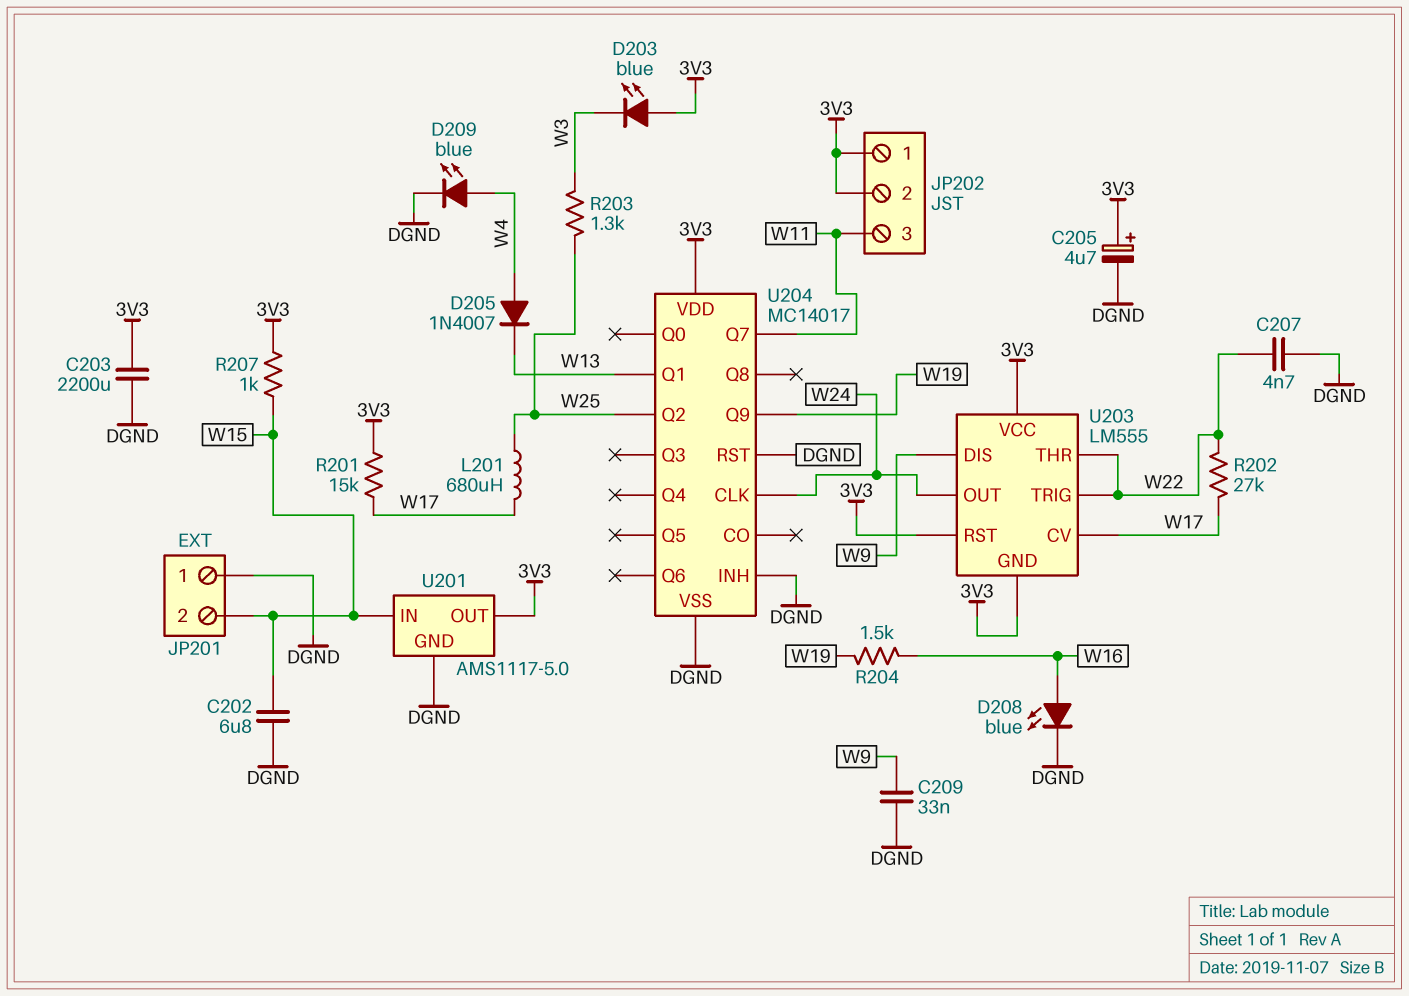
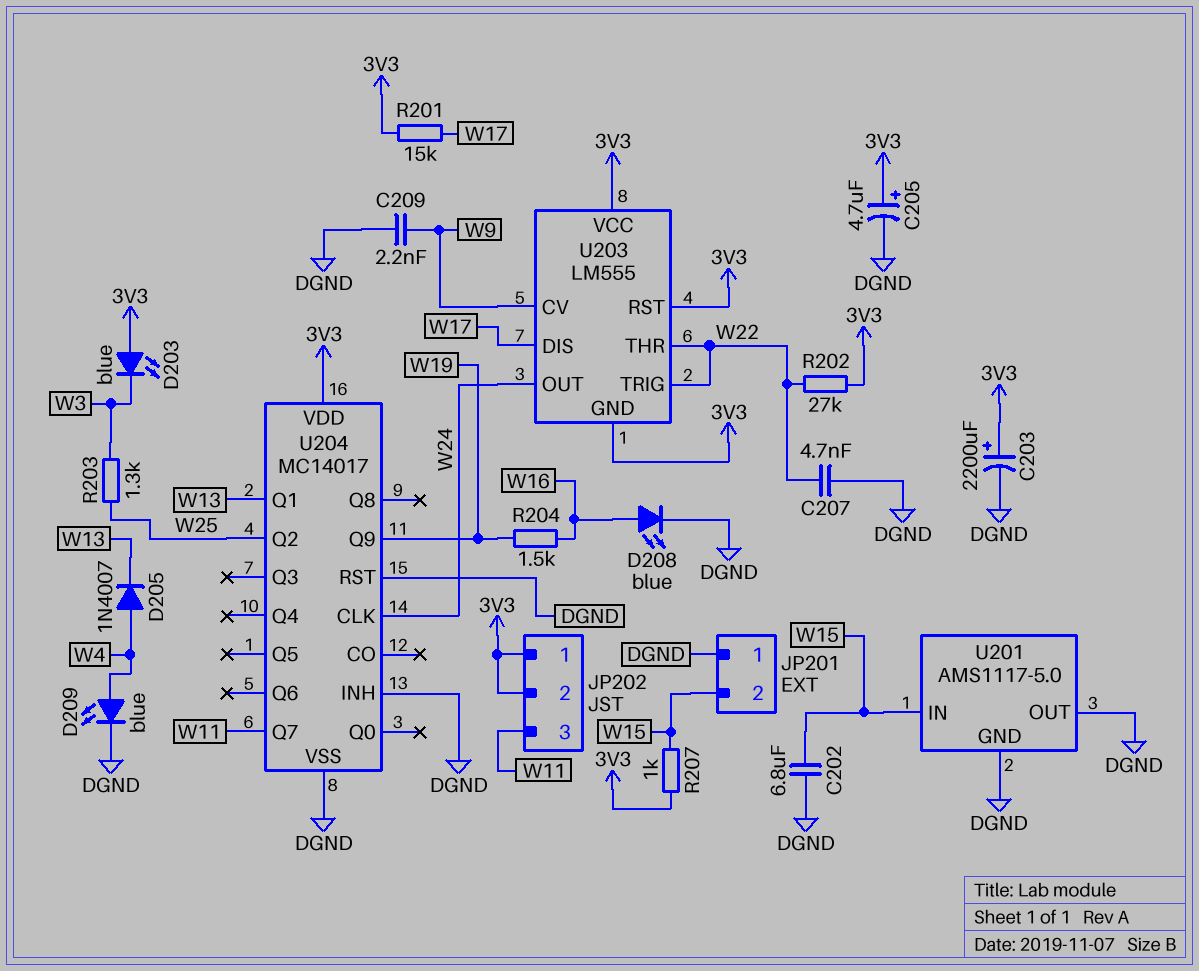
C203: 2200uF (3V3, DGND) -> 2200uF (plus 3V3, minus DGND)
C209: 33nF (DGND, W9) -> 2.2nF (DGND, W9)
L201: 680uH (W17, W25) -> none
R202: 27k (W17, W22) -> 27k (3V3, W22)
U201 pin OUT: 3V3 -> DGND
U203 pin CV: W17 -> W9
U203 pin DIS: W9 -> W17

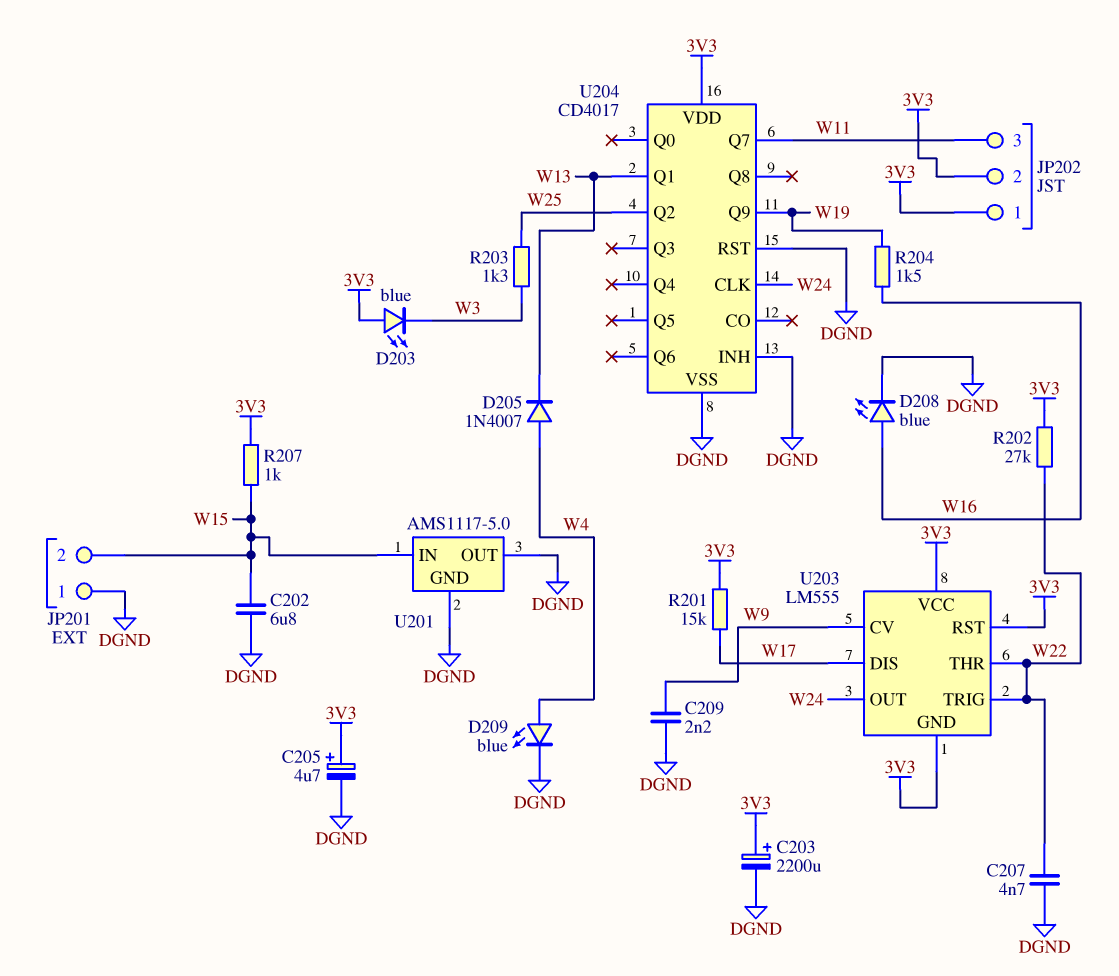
U204: MC14017 -> CD4017

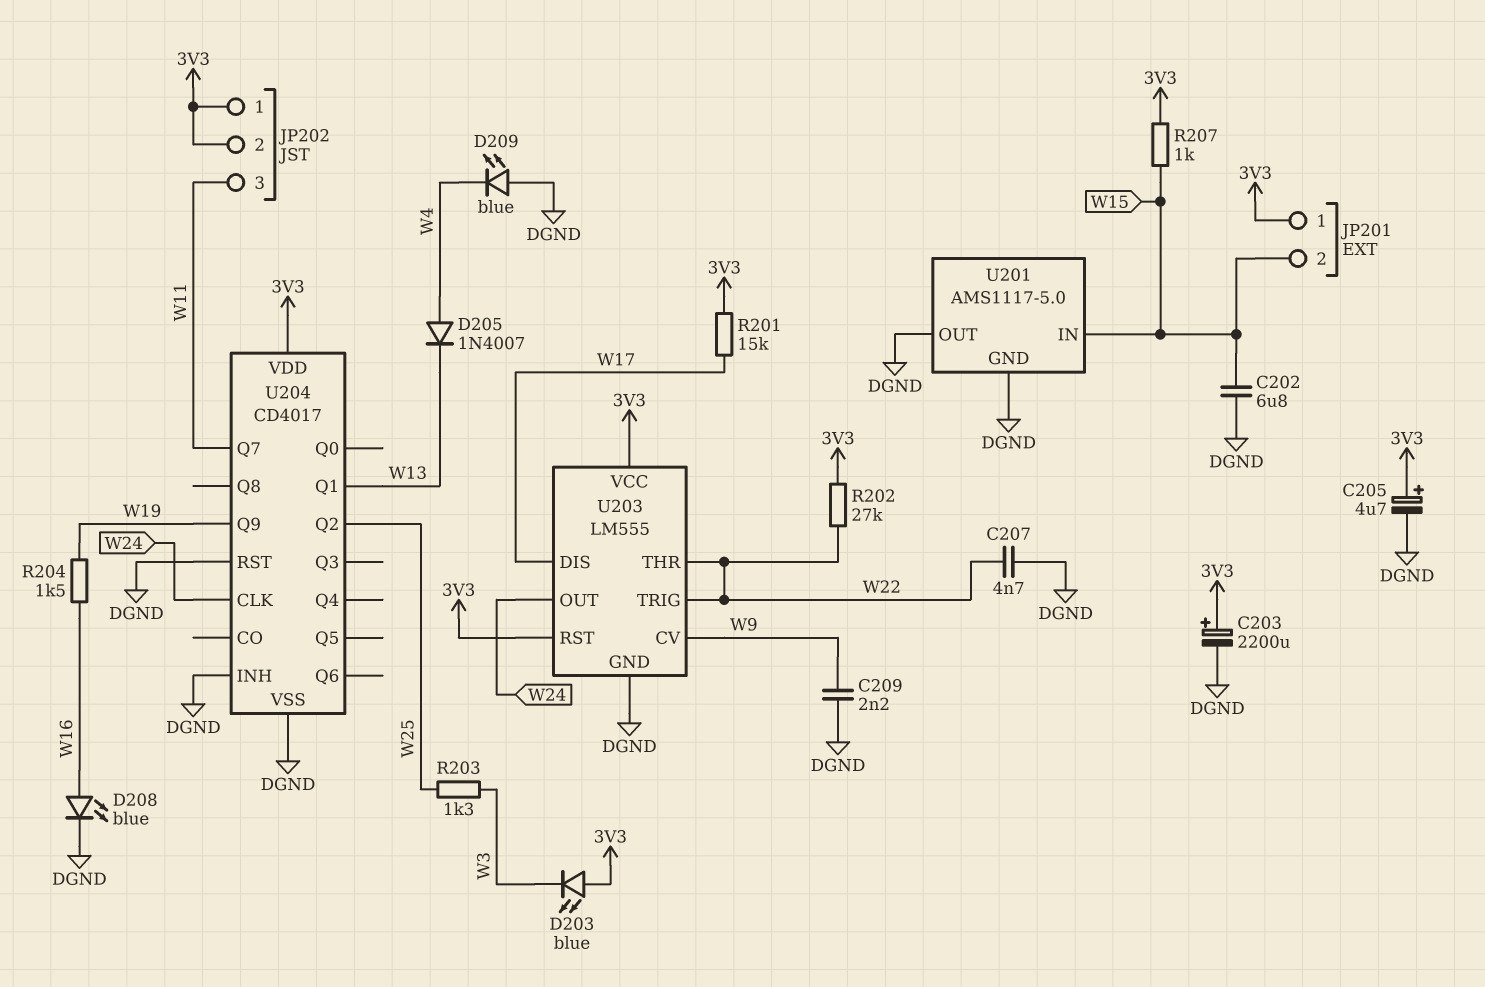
D209: LED blue (A W4, K DGND) -> LED blue (A DGND, K W4)
JP201 pin 1: DGND -> 3V3
U203 pin GND: 3V3 -> DGND

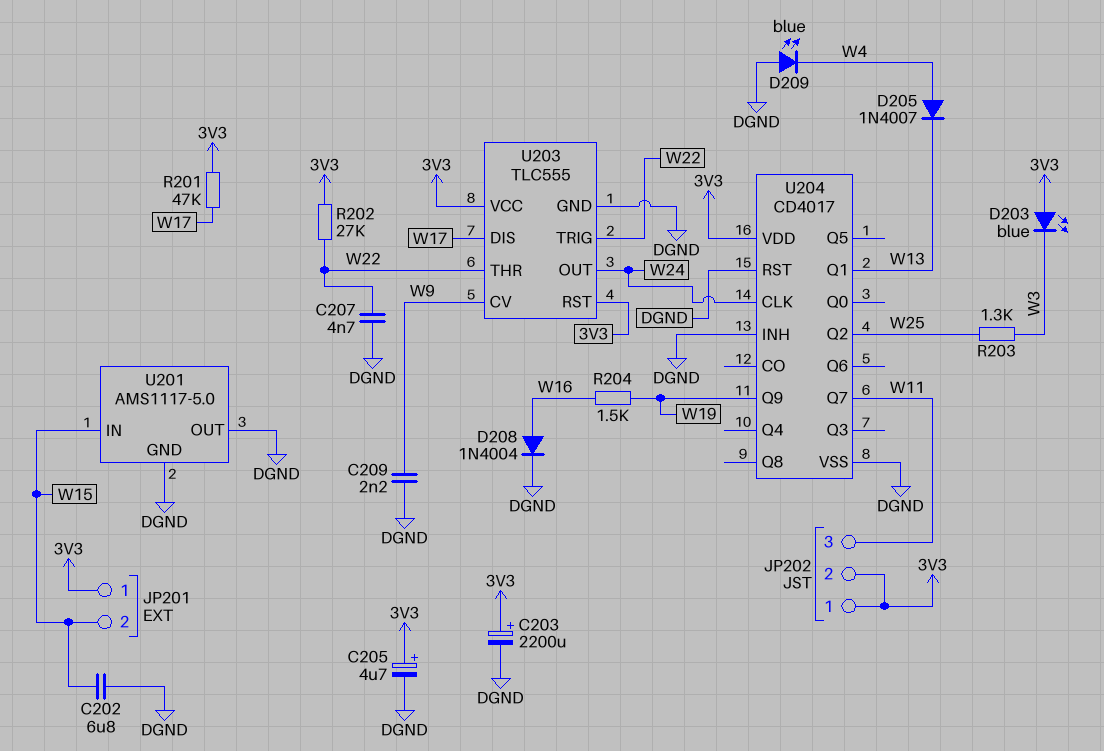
D208: LED blue (A W16, K DGND) -> diode 1N4004 (A W16, K DGND)
R201: 15k (3V3, W17) -> 47k (3V3, W17)
R207: 1k (3V3, W15) -> none
U203: LM555 -> TLC555

